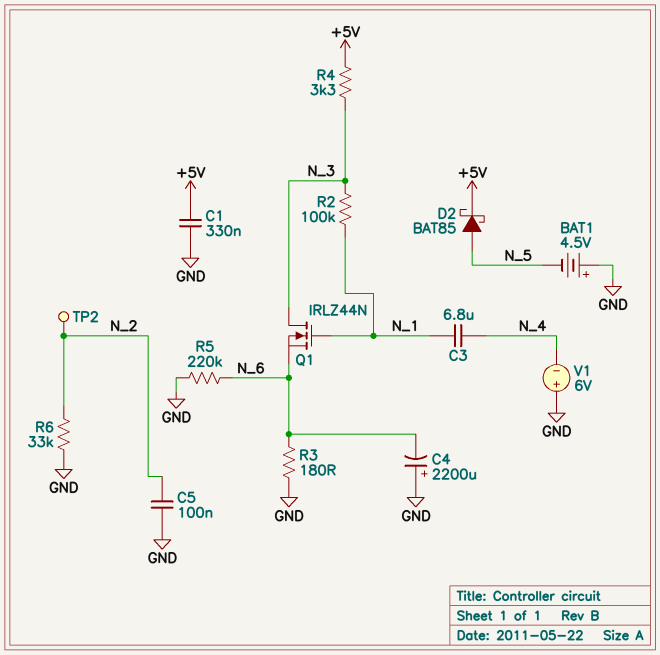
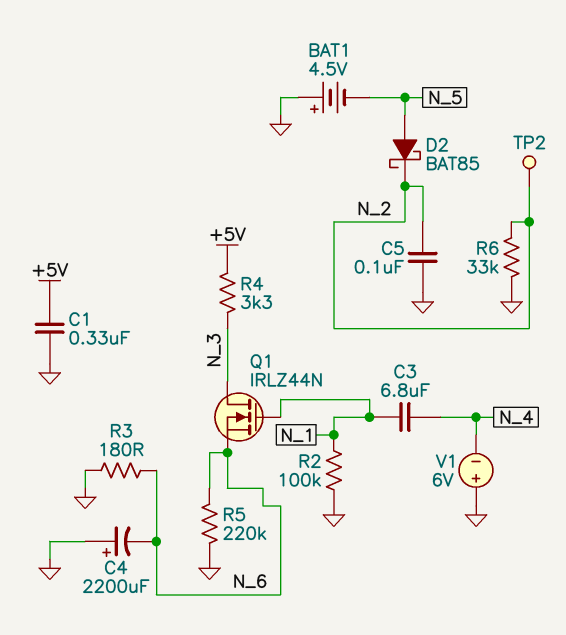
D2: schottky BAT85 (A N_5, K +5V) -> schottky BAT85 (A N_5, K N_2)
R2: 100k (N_1, N_3) -> 100k (GND, N_1)

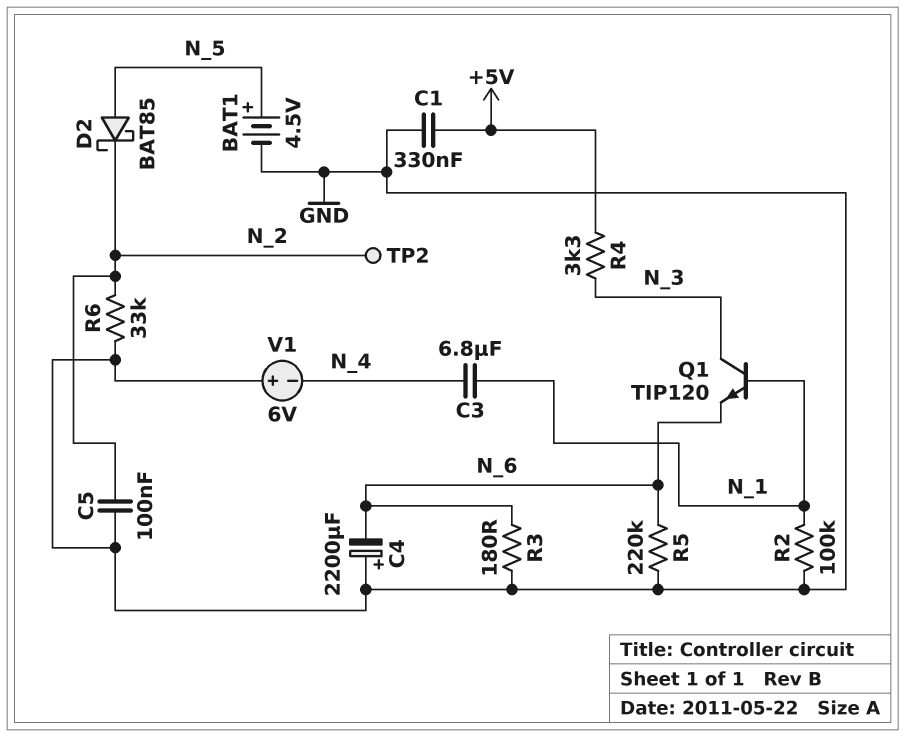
BAT1: 4.5V (plus GND, minus N_5) -> 4.5V (plus N_5, minus GND)
Q1: NMOS IRLZ44N (G N_1, D N_3, S N_6) -> NPN TIP120 (B N_1, C N_3, E N_6)

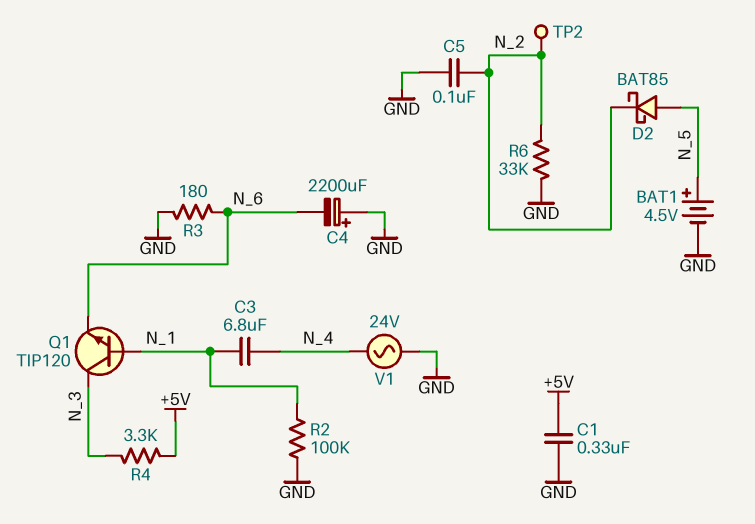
R5: 220k (GND, N_6) -> none
V1: 6V (plus GND, minus N_4) -> AC 24V (GND, N_4)

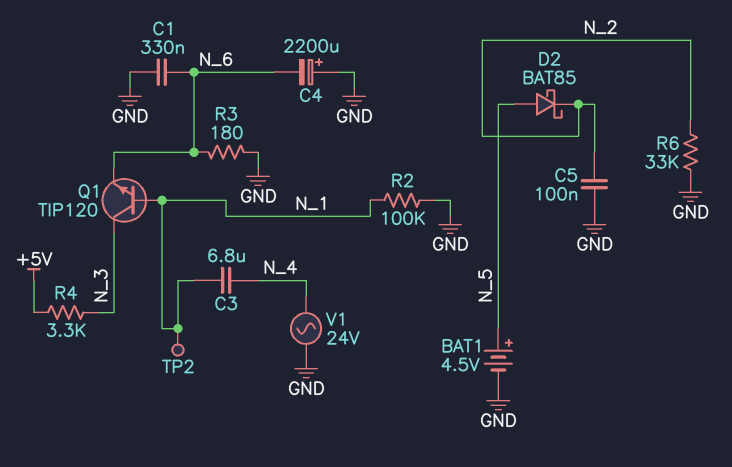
C1: 330nF (+5V, GND) -> 330nF (GND, N_6)
TP2: test point (N_2) -> test point (N_1)

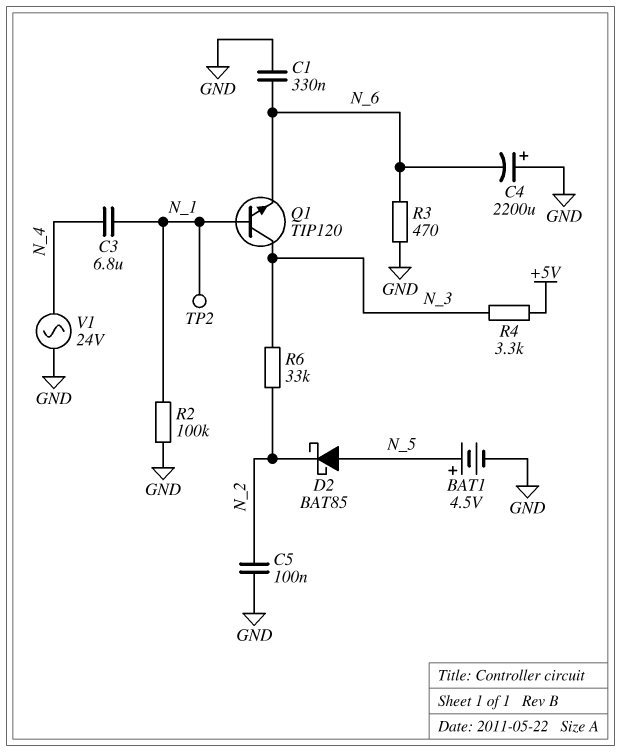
R3: 180 (GND, N_6) -> 470 (GND, N_6)
R6: 33k (GND, N_2) -> 33k (N_2, N_3)

